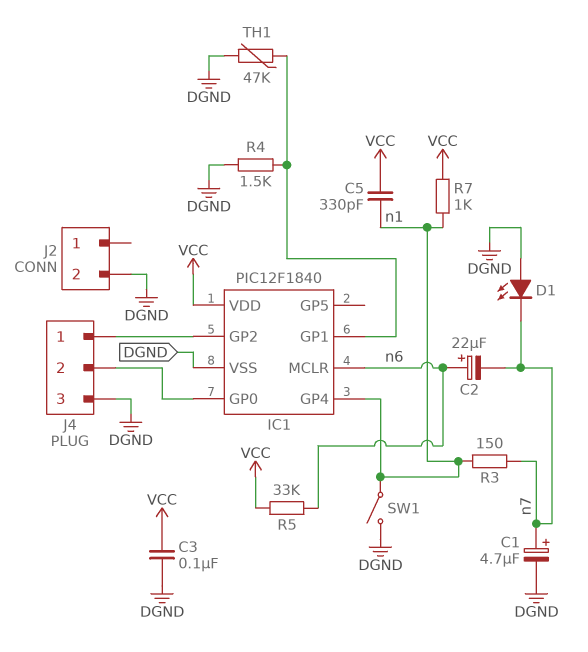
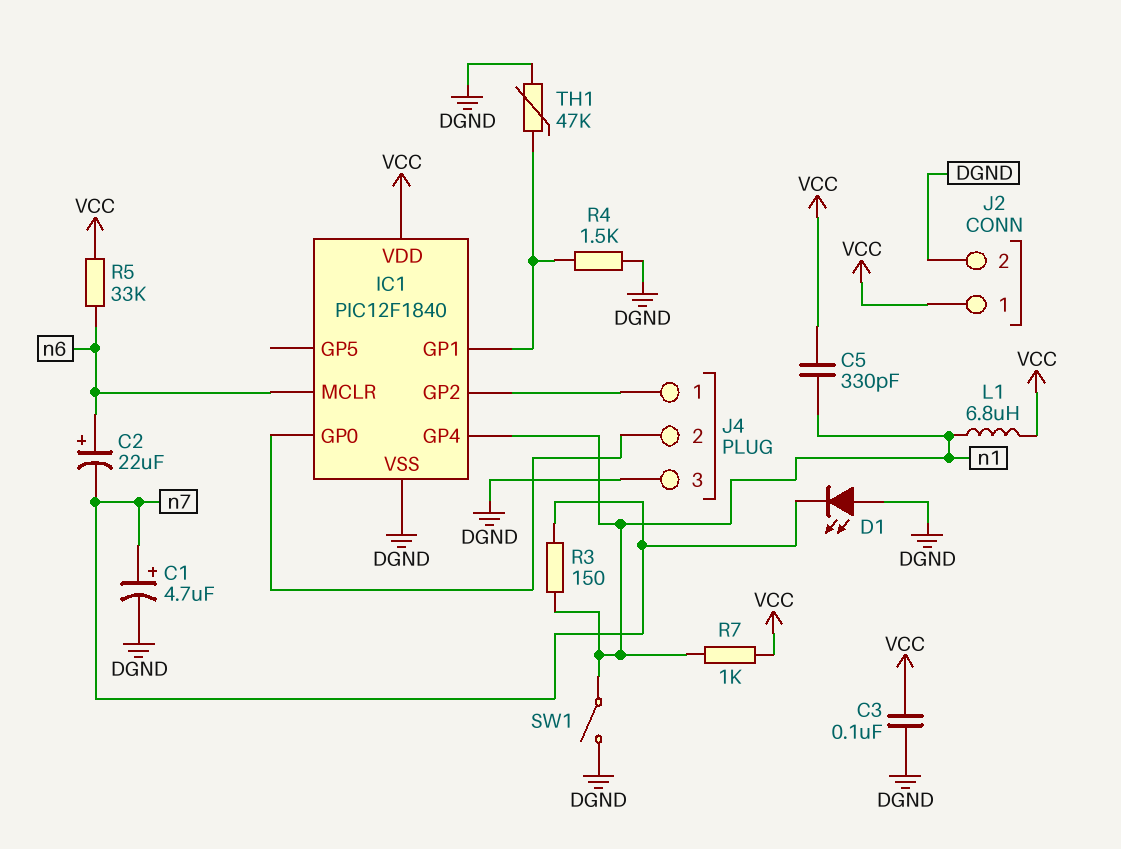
J2 pin 1: none -> VCC
L1: none -> 6.8uH (VCC, n1)

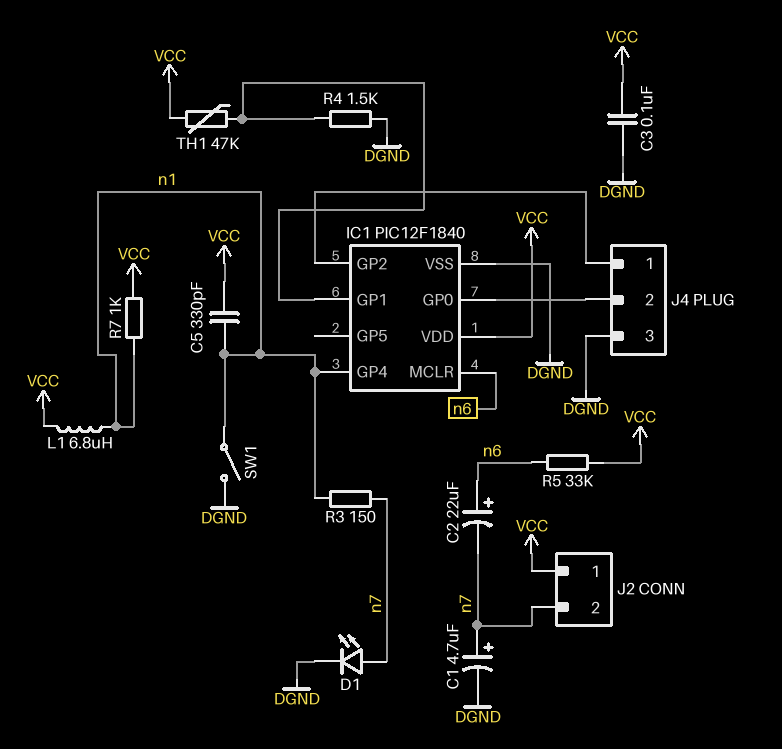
D1: LED (A DGND, K n7) -> LED (A n7, K DGND)
J2 pin 2: DGND -> n7
TH1: 47k (DGND, IC1/GP1) -> 47k (IC1/GP1, VCC)

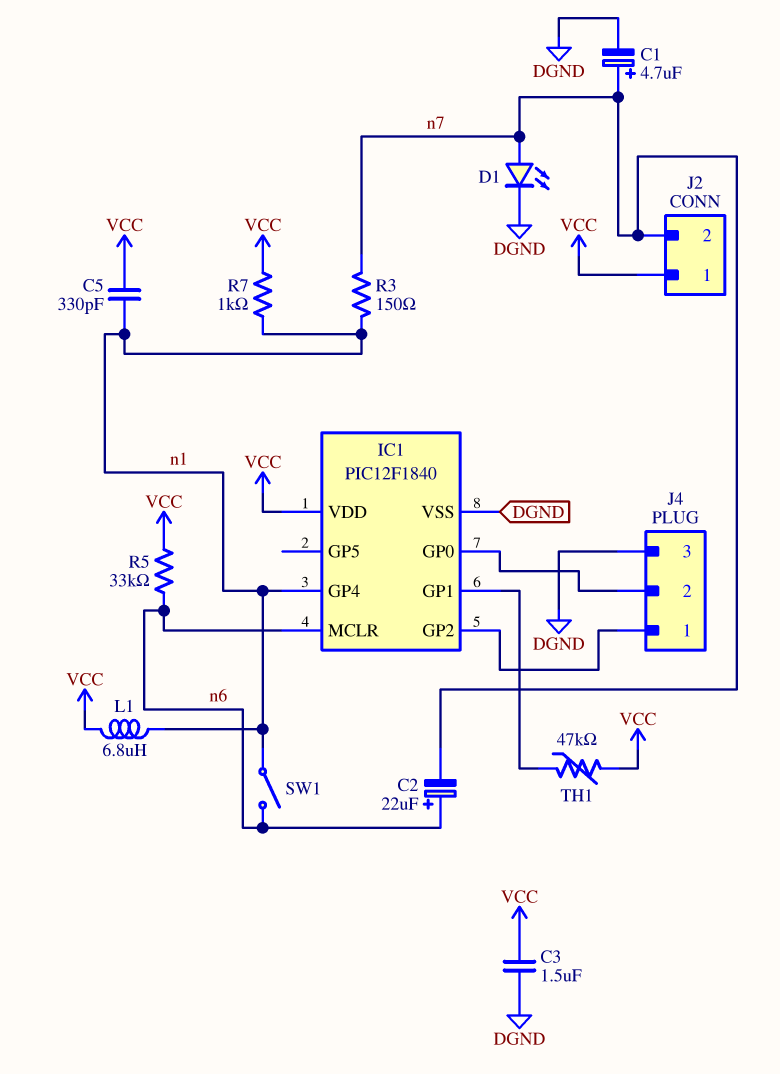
C3: 100nF (DGND, VCC) -> 1.5uF (DGND, VCC)
R4: 1.5k (DGND, IC1/GP1) -> none
SW1: switch (DGND, n1) -> switch (n1, n6)

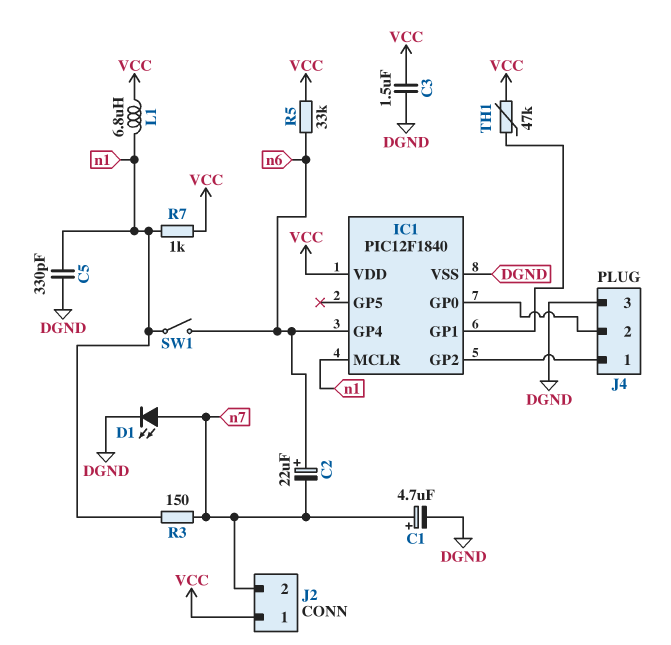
C5: 330pF (VCC, n1) -> 330pF (DGND, n1)
IC1 pin GP4: n1 -> n6
IC1 pin MCLR: n6 -> n1

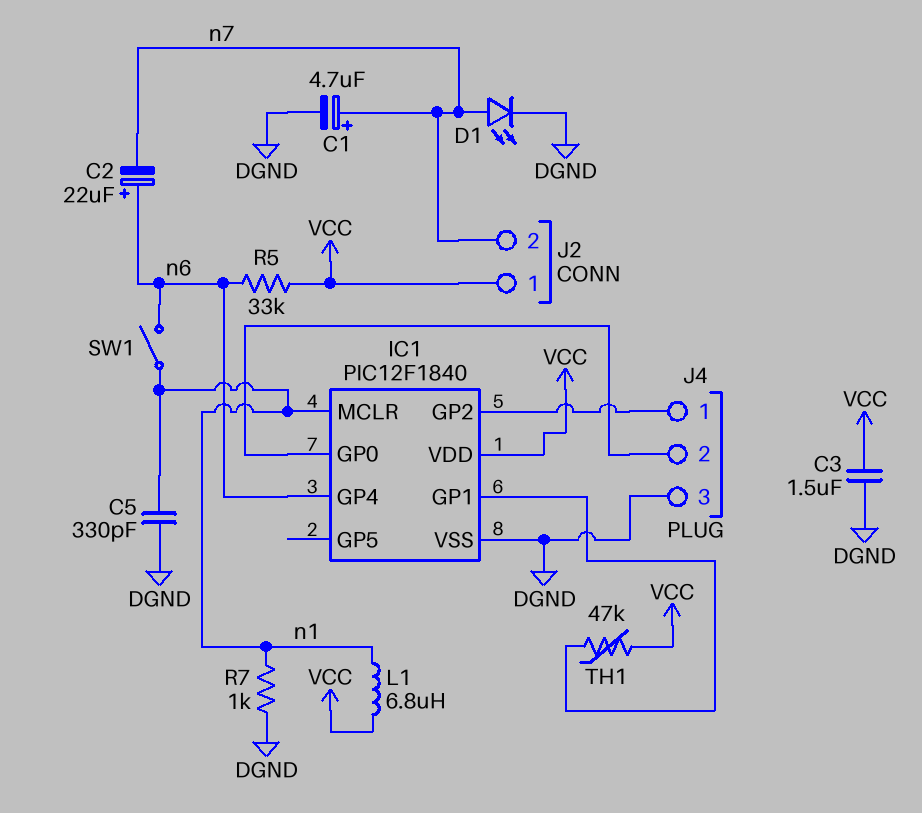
R3: 150 (n1, n7) -> none
R7: 1k (VCC, n1) -> 1k (DGND, n1)

